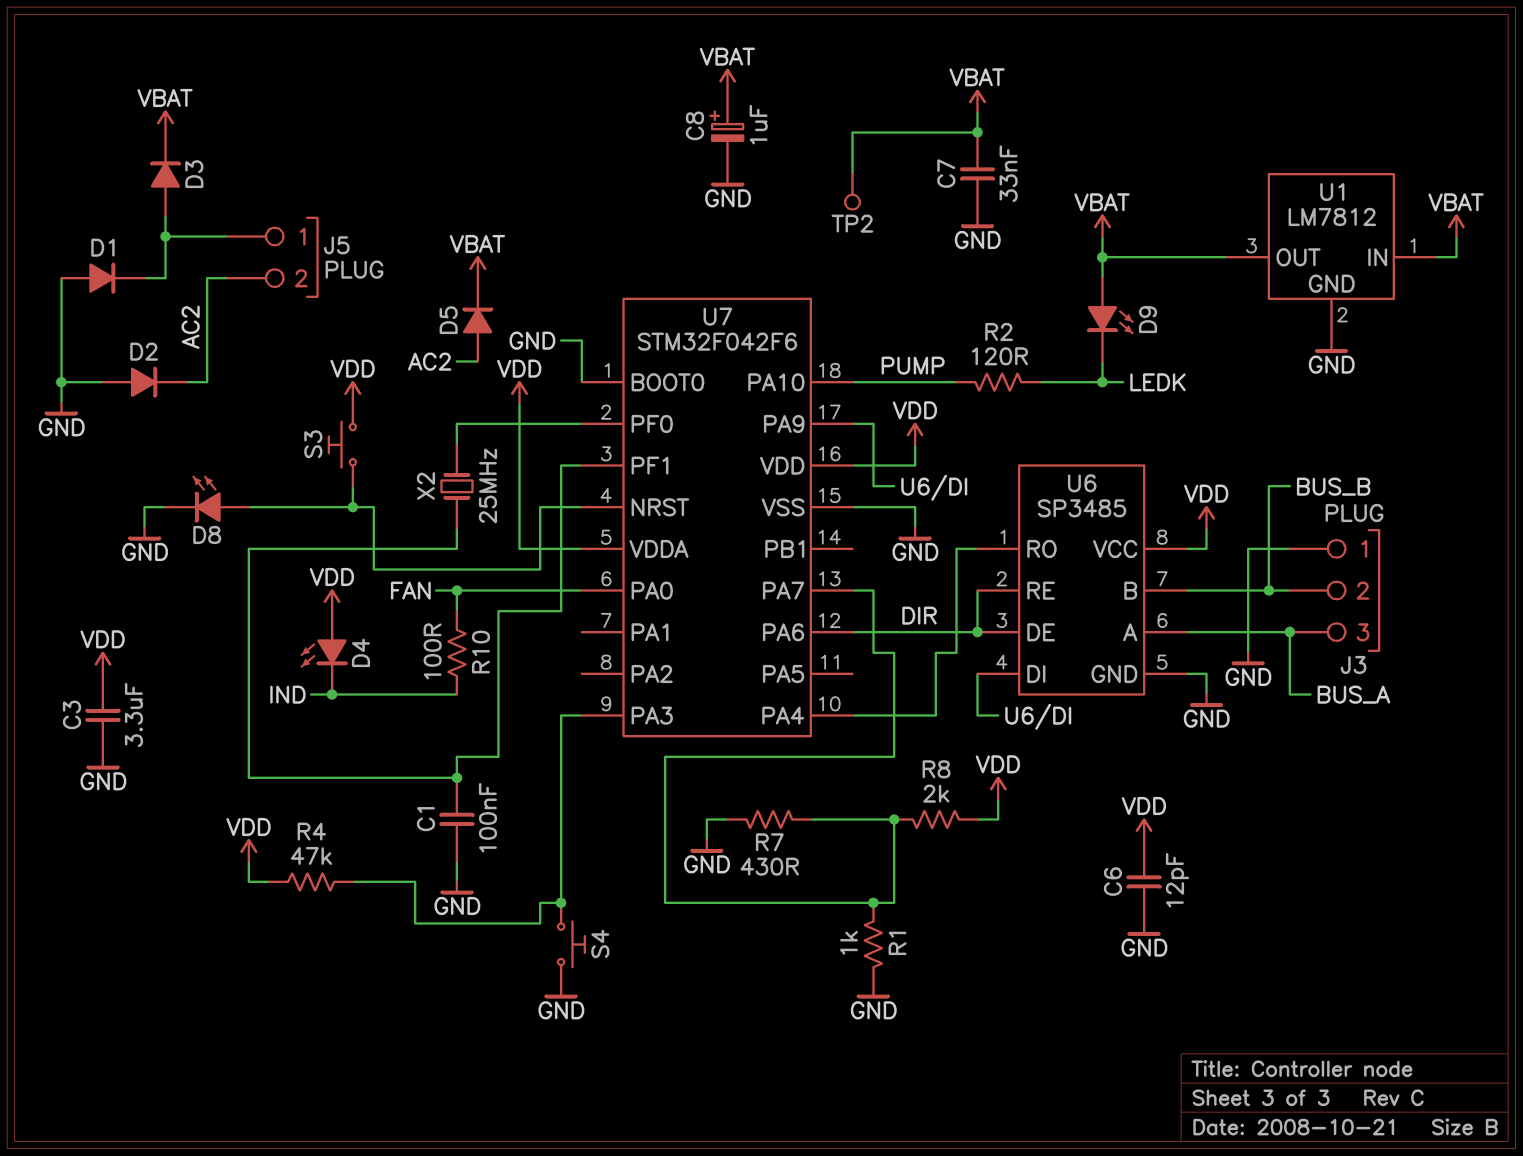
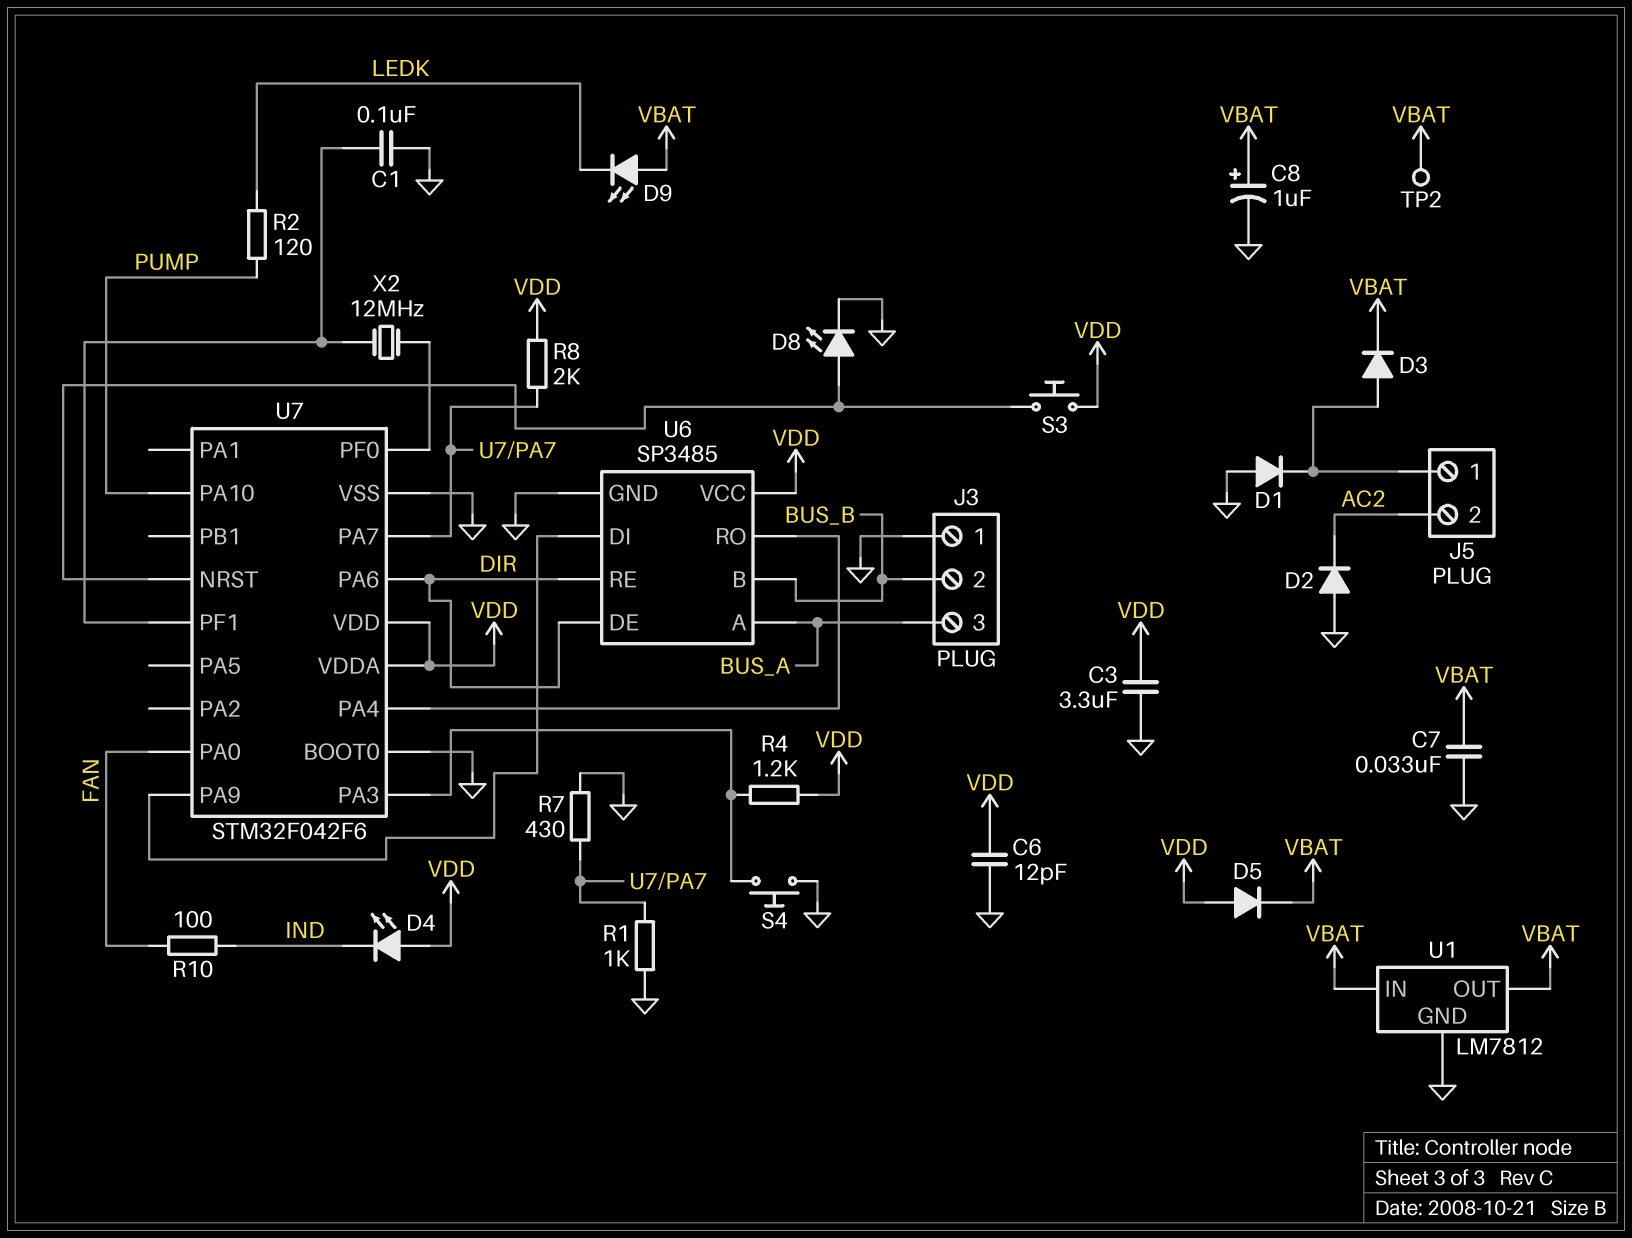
D5: diode (A AC2, K VBAT) -> diode (A VDD, K VBAT)
R4: 47k (U7/PA3, VDD) -> 1.2k (U7/PA3, VDD)
X2: 25MHz (U7/PF0, U7/PF1) -> 12MHz (U7/PF0, U7/PF1)

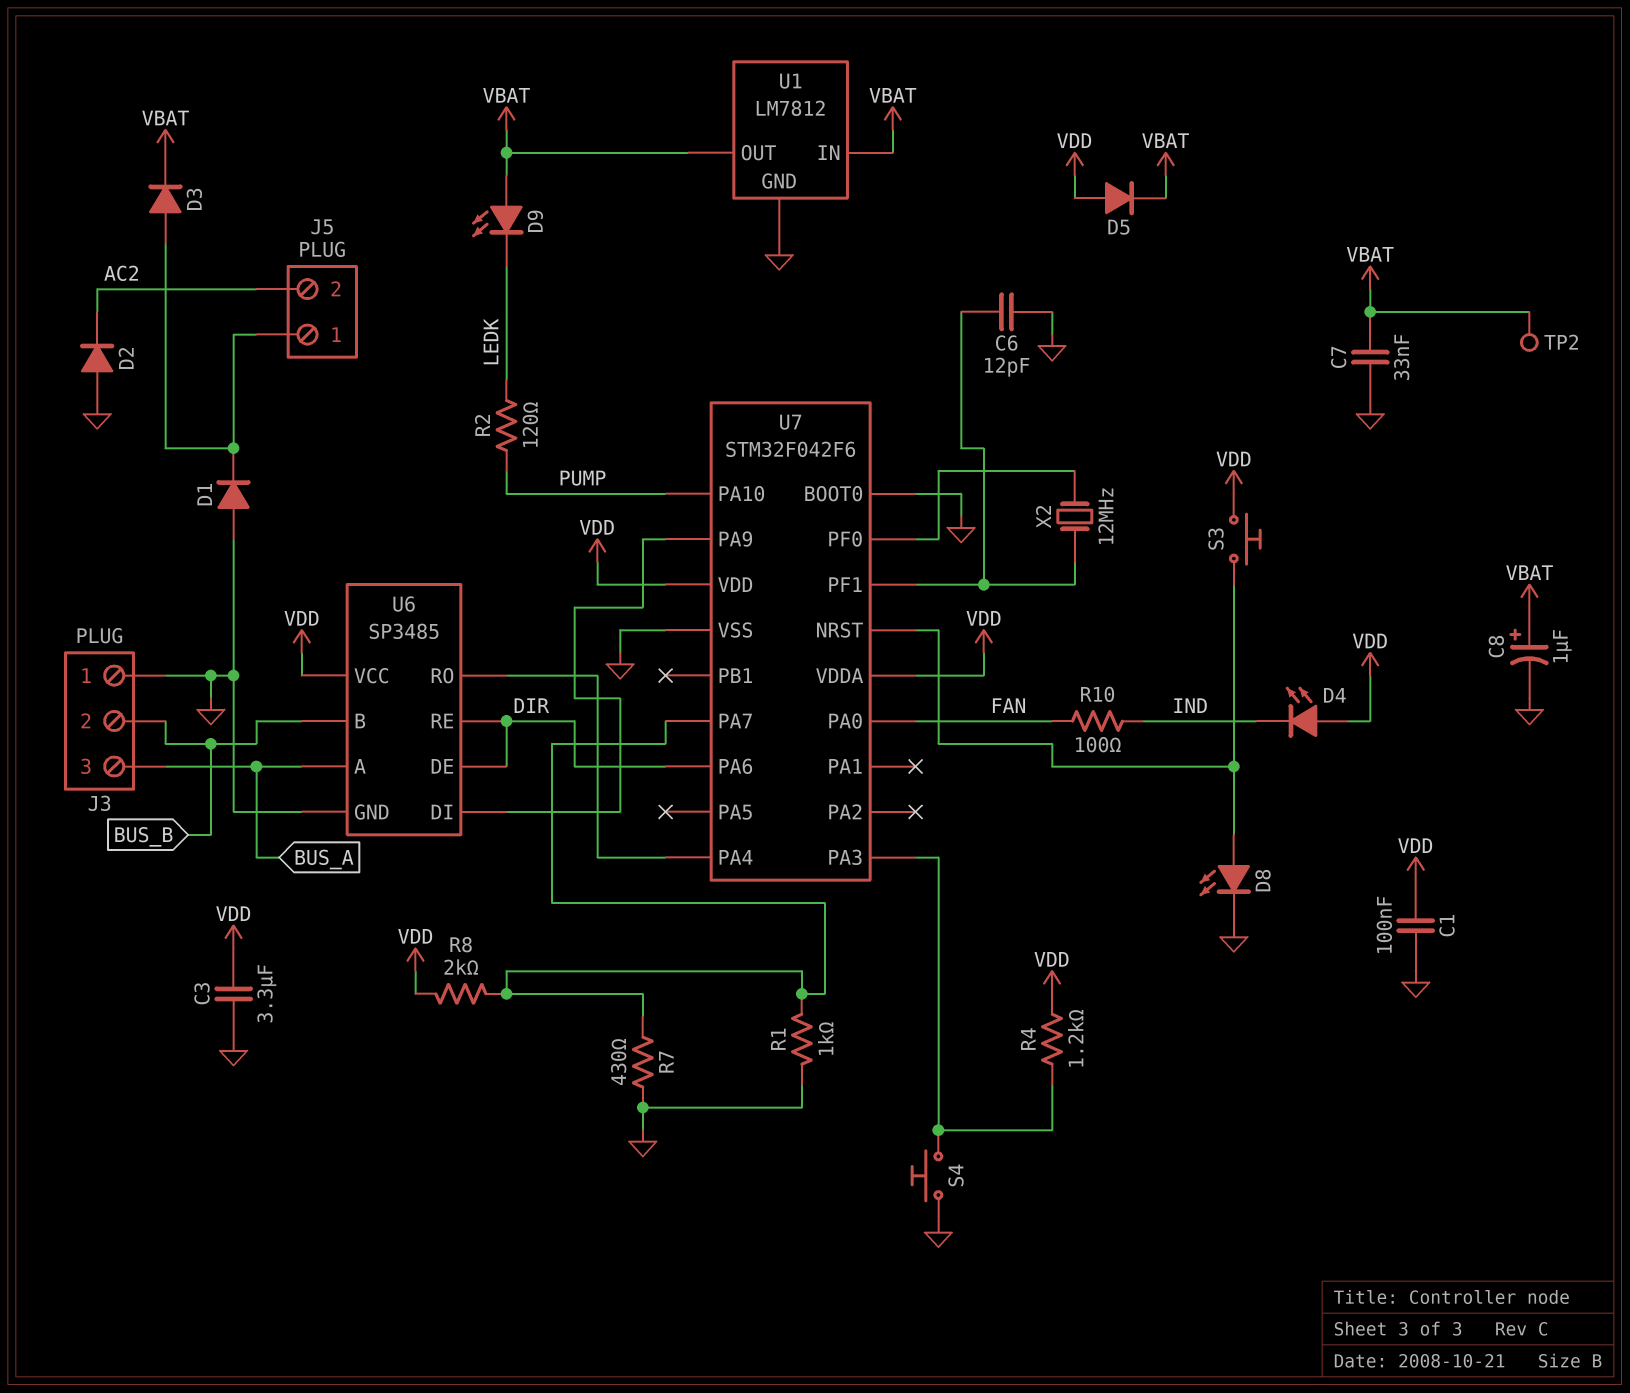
C1: 100nF (GND, U7/PF1) -> 100nF (GND, VDD)
C6: 12pF (GND, VDD) -> 12pF (GND, U7/PF1)

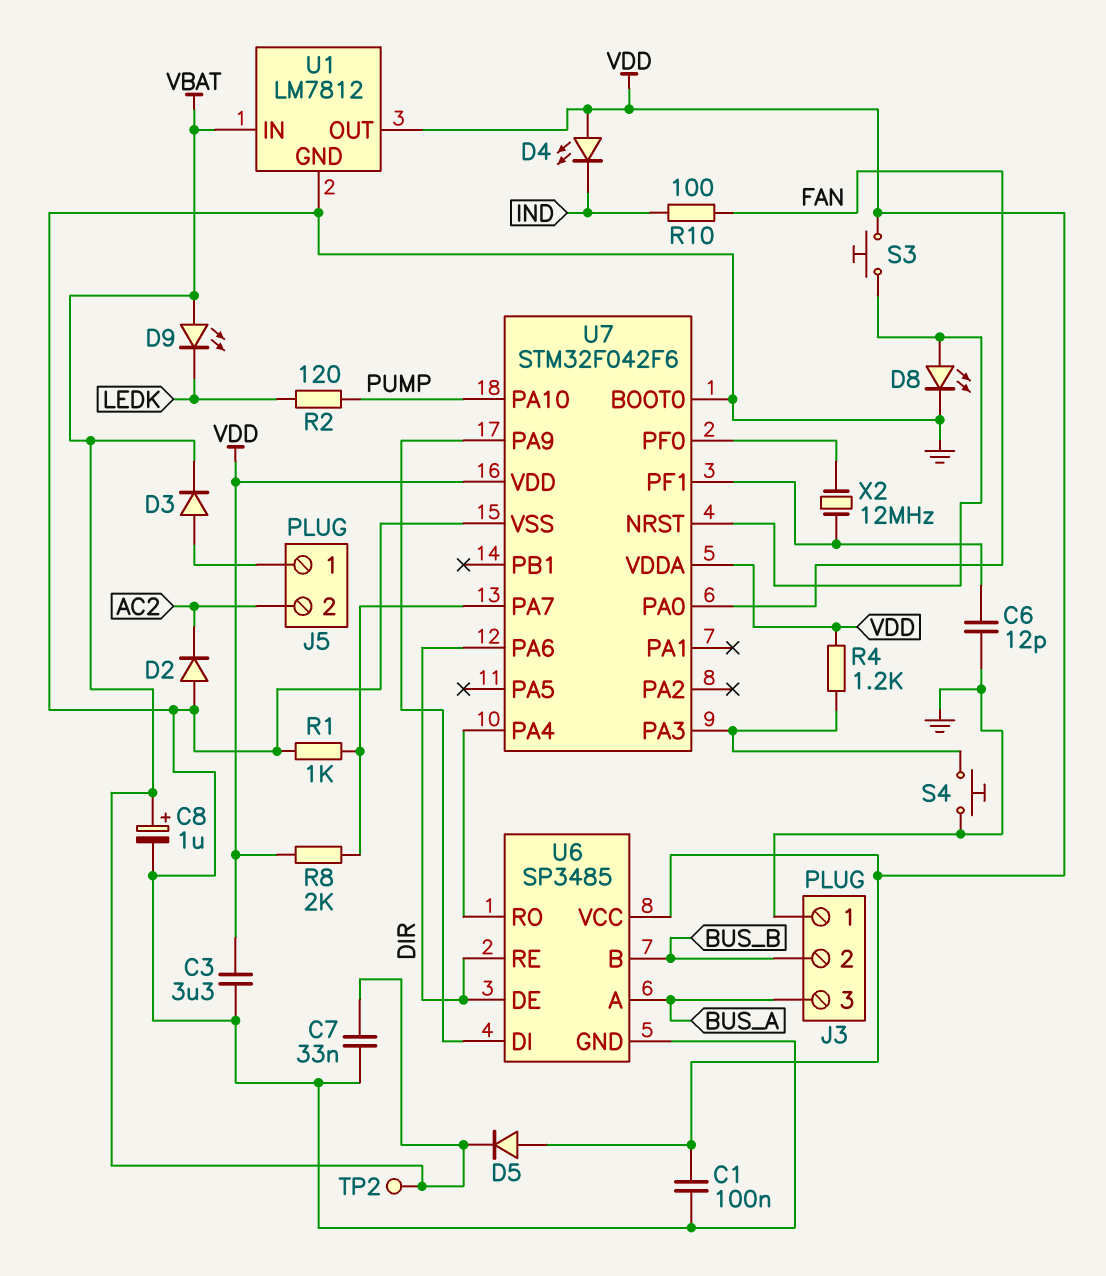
D1: diode (A GND, K J5/1) -> none
R7: 430 (GND, U7/PA7) -> none
U1 pin OUT: VBAT -> VDD

